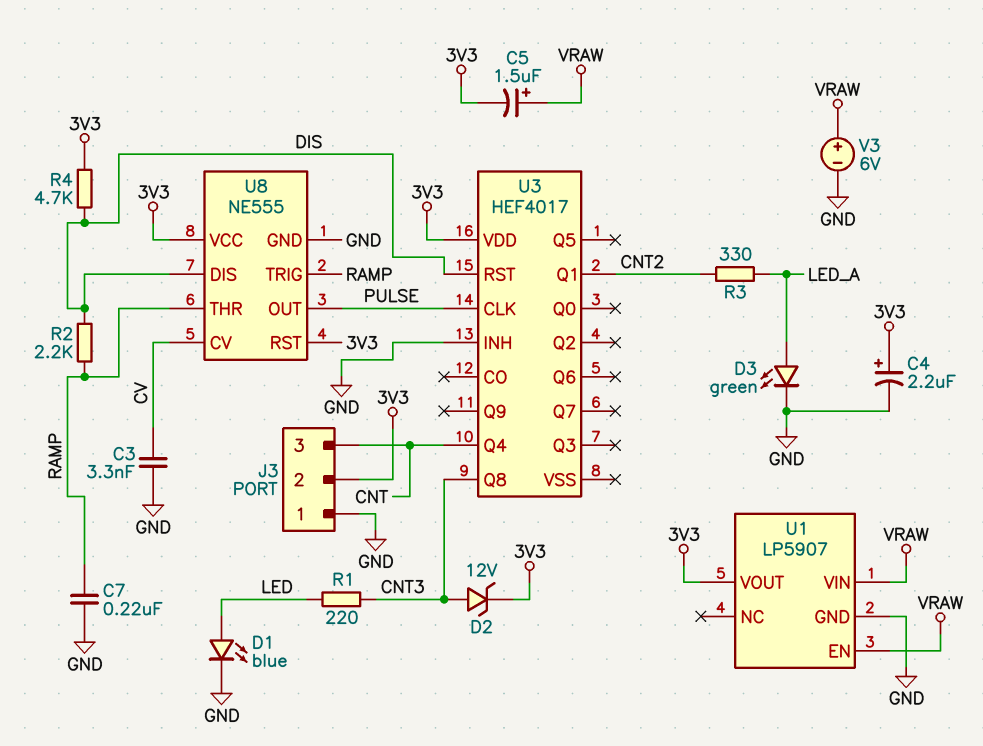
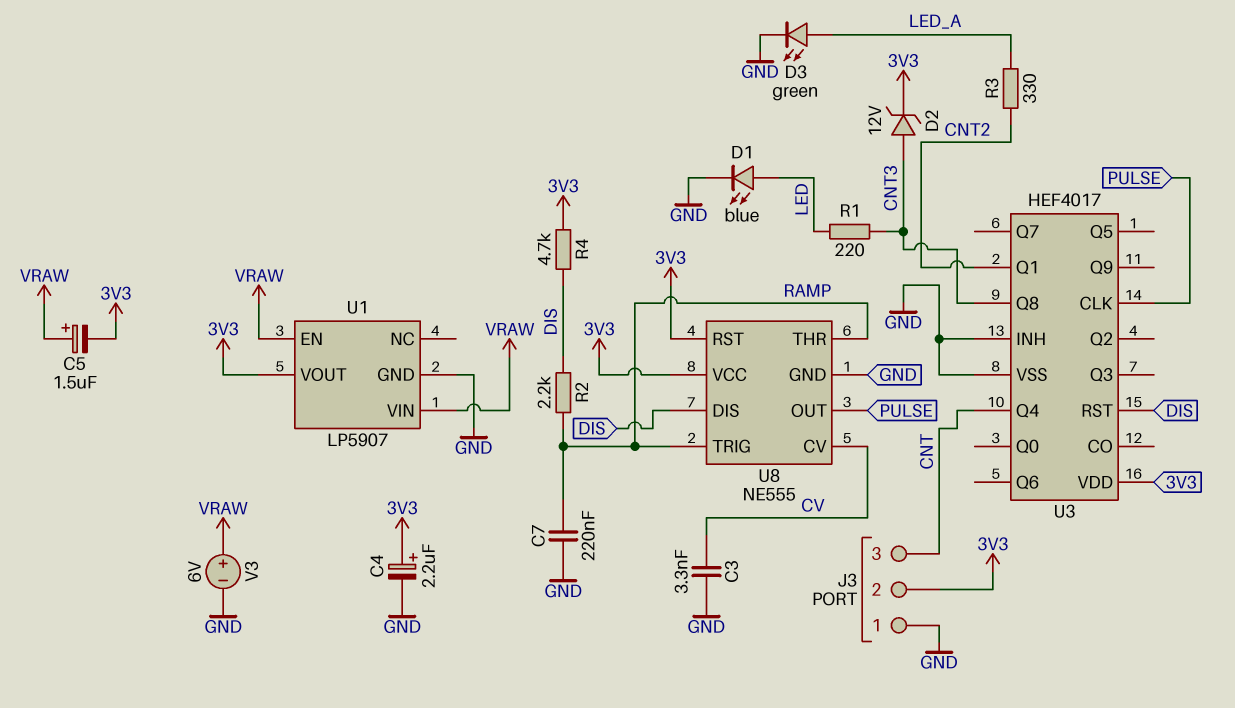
U3 pin VSS: none -> GND

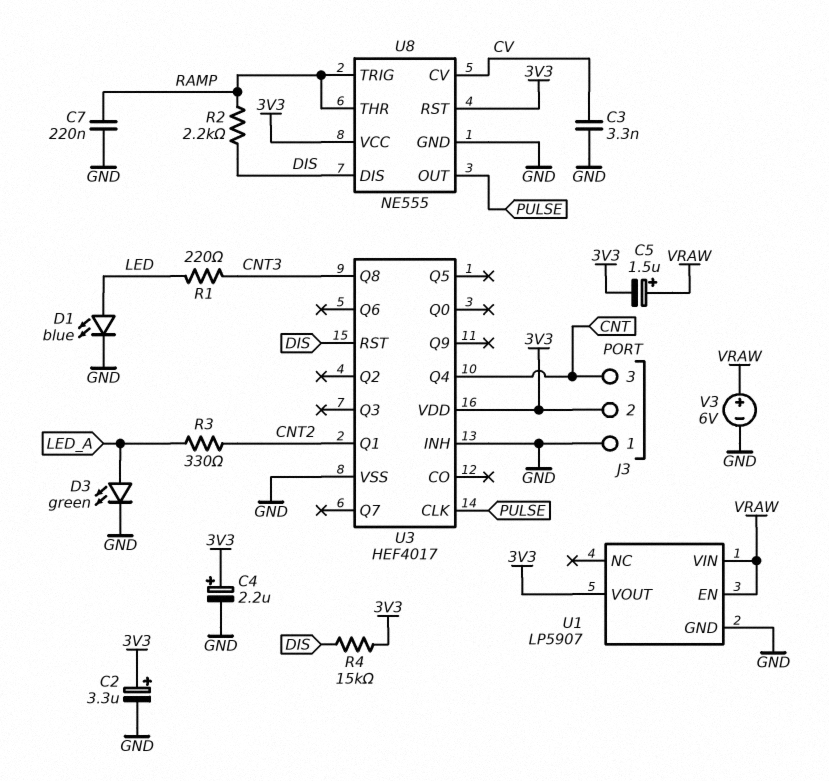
C2: none -> 3.3uF (plus 3V3, minus GND)
D2: zener 12V (A CNT3, K 3V3) -> none
R4: 4.7k (3V3, DIS) -> 15k (3V3, DIS)

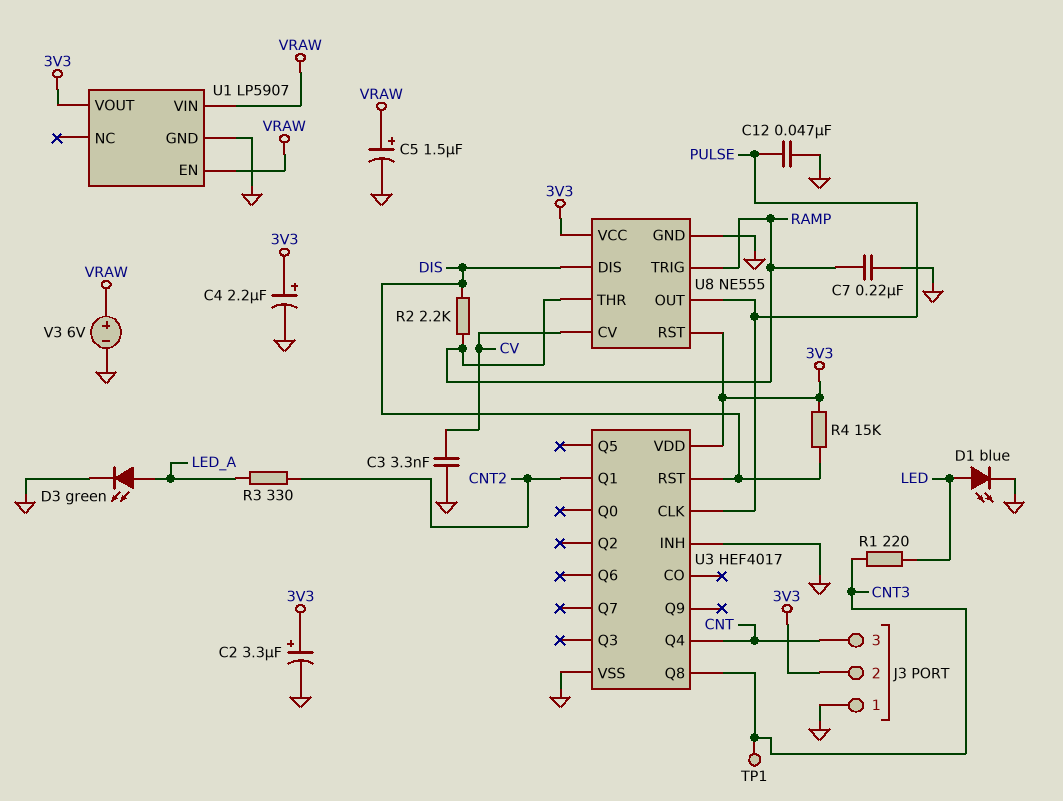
C5: 1.5uF (plus VRAW, minus 3V3) -> 1.5uF (plus VRAW, minus GND)
C12: none -> 47nF (GND, PULSE)
TP1: none -> test point (CNT3)

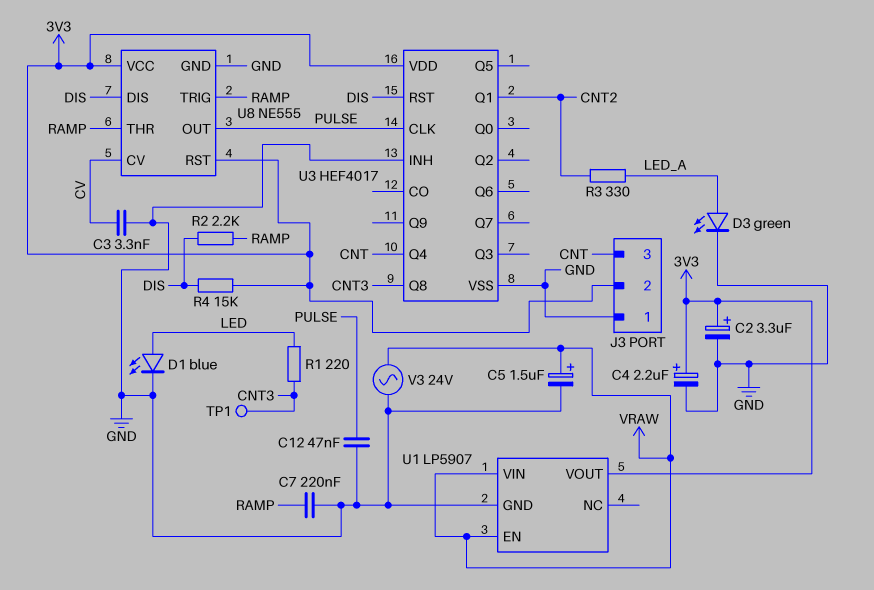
V3: 6V (plus VRAW, minus GND) -> AC 24V (GND, VRAW)

